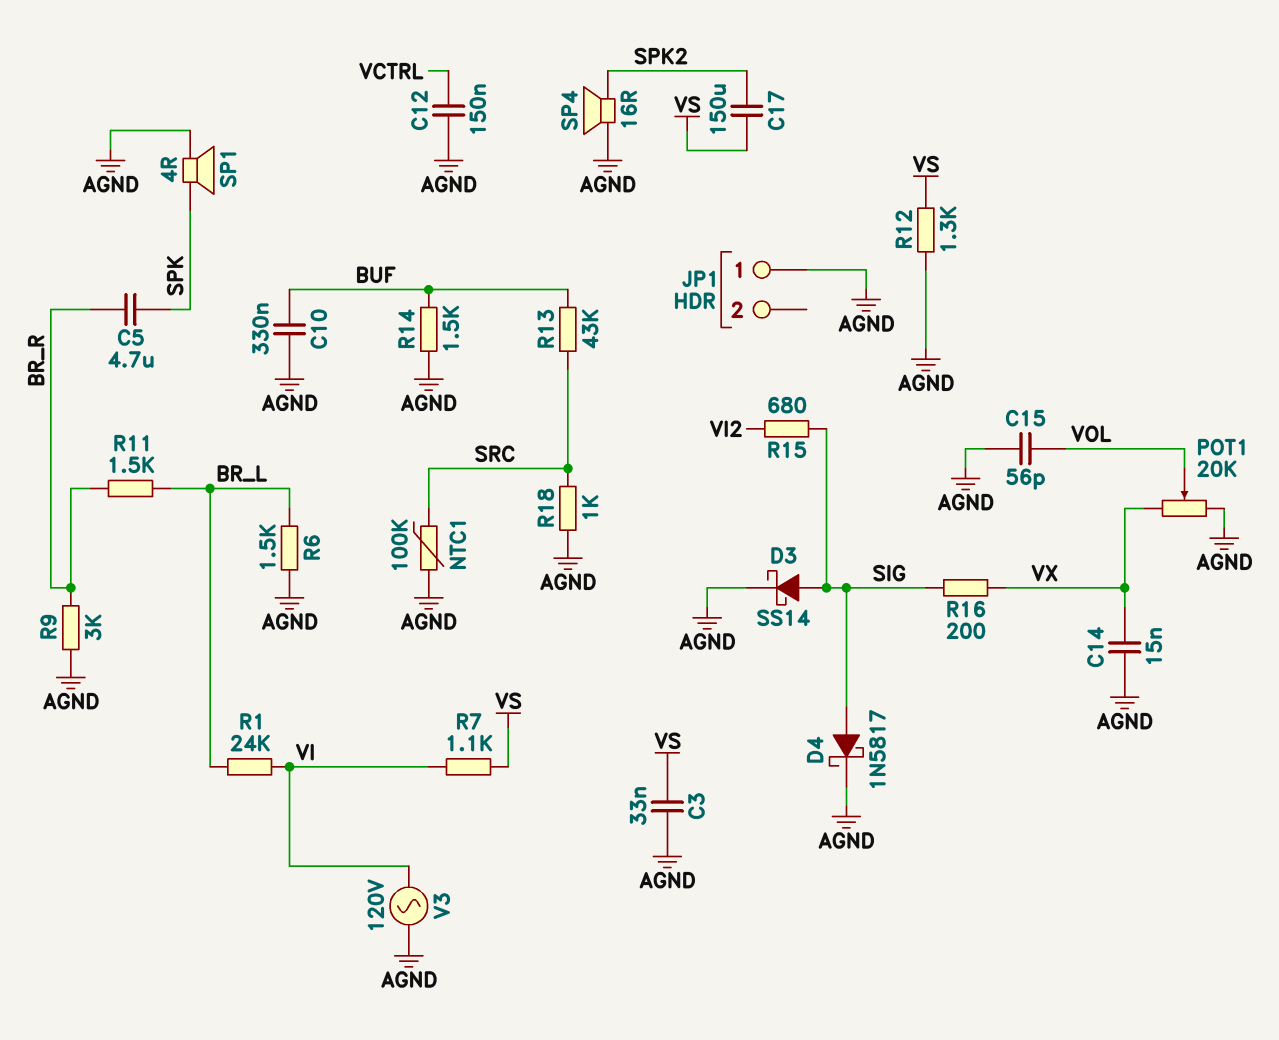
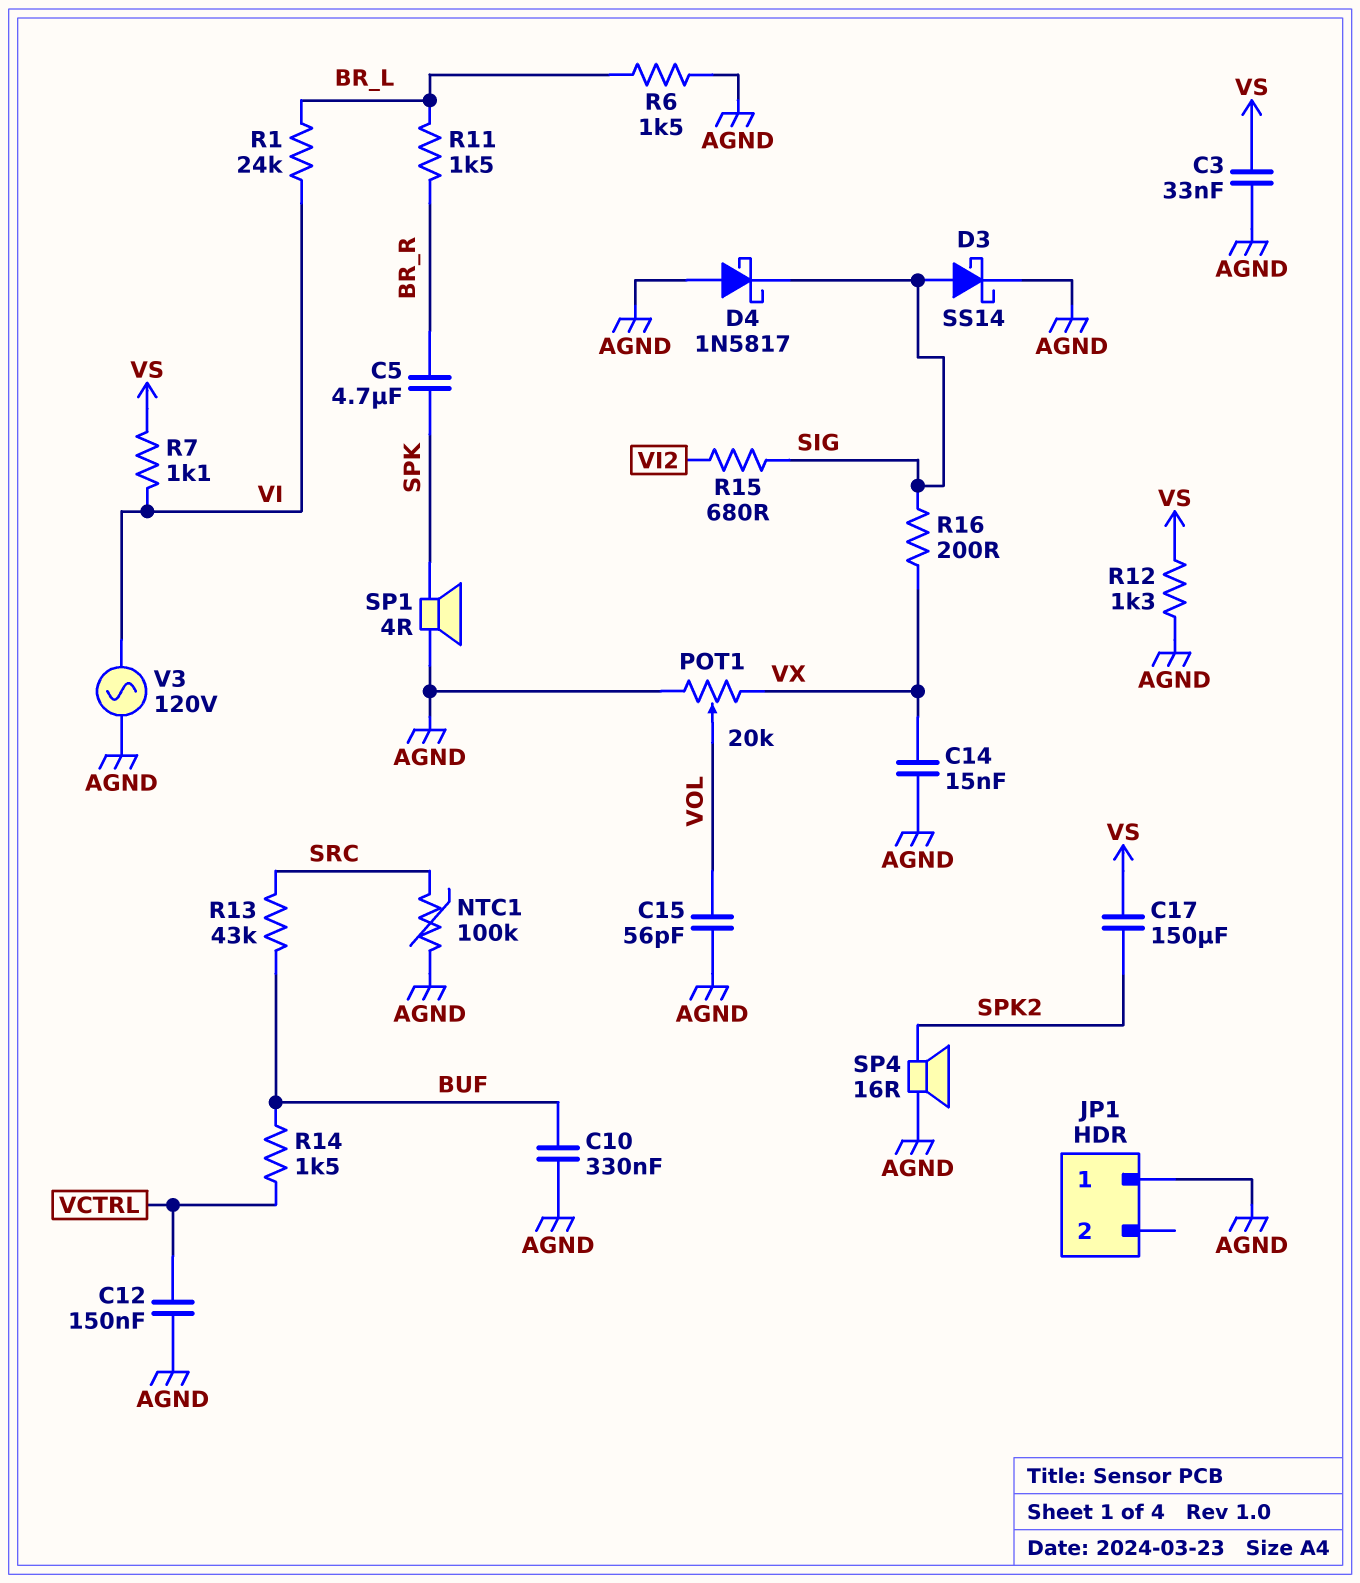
D4: schottky 1N5817 (A SIG, K AGND) -> schottky 1N5817 (A AGND, K SIG)
R9: 3k (AGND, BR_R) -> none
R14: 1.5k (AGND, BUF) -> 1.5k (BUF, VCTRL)
R18: 1k (AGND, SRC) -> none

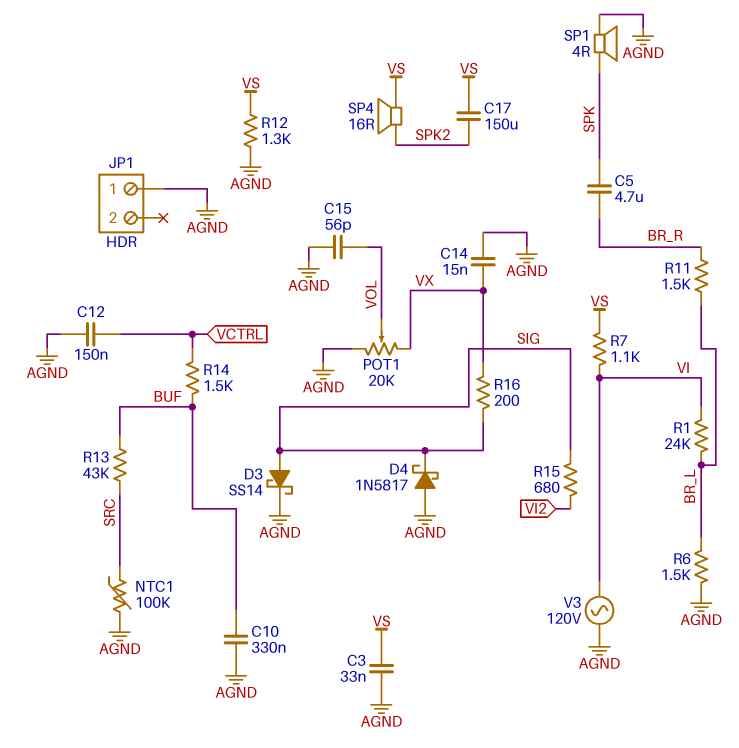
SP4: speaker 16R (AGND, SPK2) -> speaker 16R (SPK2, VS)

